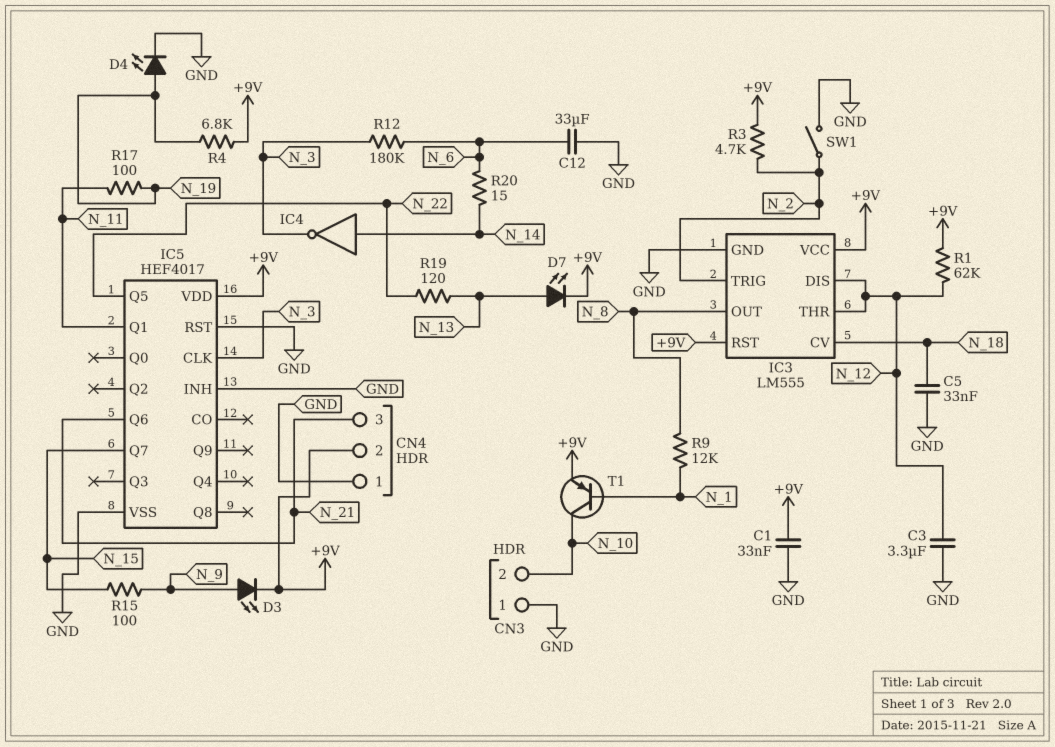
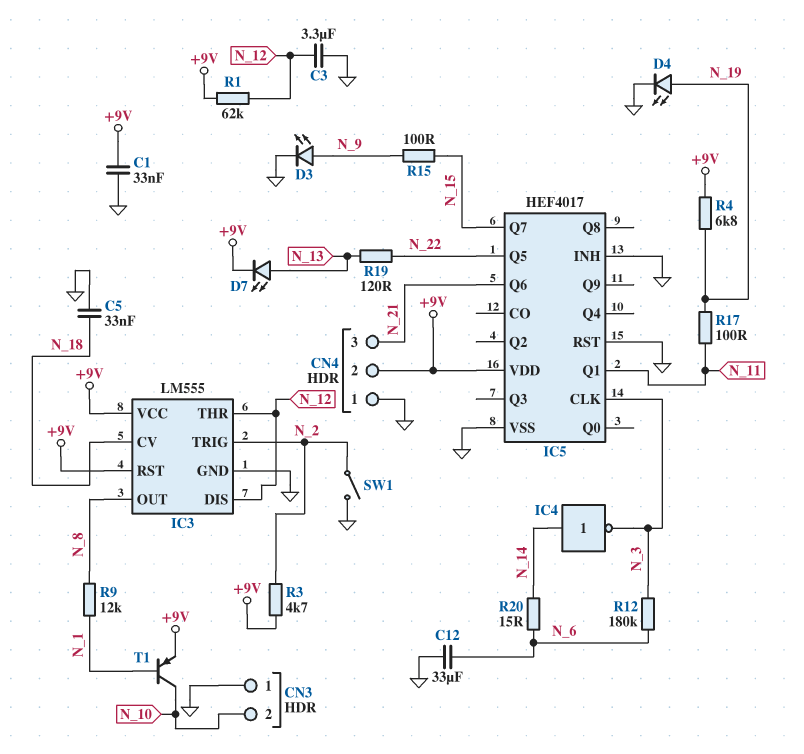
D3: LED (A N_9, K +9V) -> LED (A N_9, K GND)

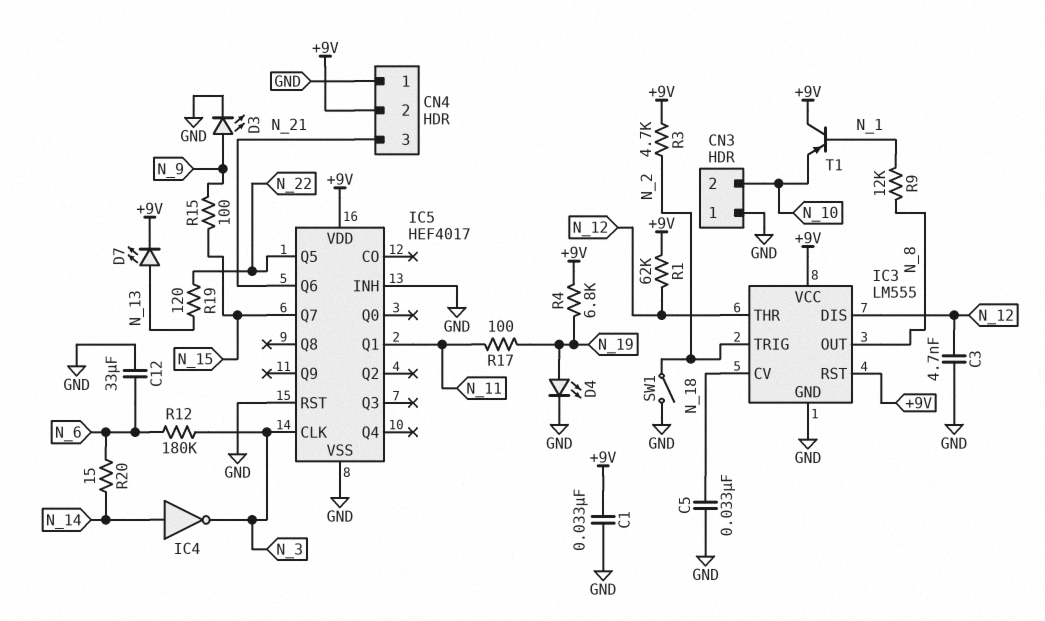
C3: 3.3uF (GND, N_12) -> 4.7nF (GND, N_12)
T1: PNP (B N_1, C N_10, E +9V) -> PNP (B N_1, C +9V, E N_10)

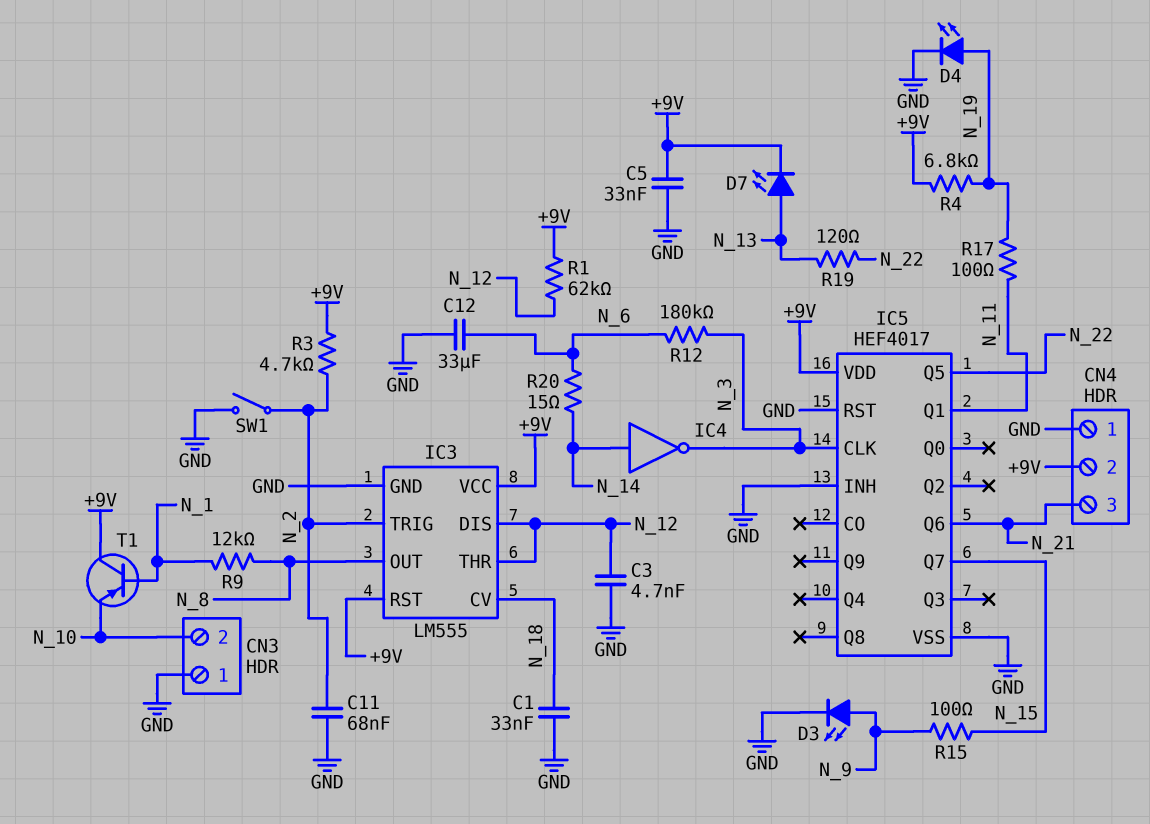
C1: 33nF (+9V, GND) -> 33nF (GND, N_18)
C5: 33nF (GND, N_18) -> 33nF (+9V, GND)
C11: none -> 68nF (GND, N_2)

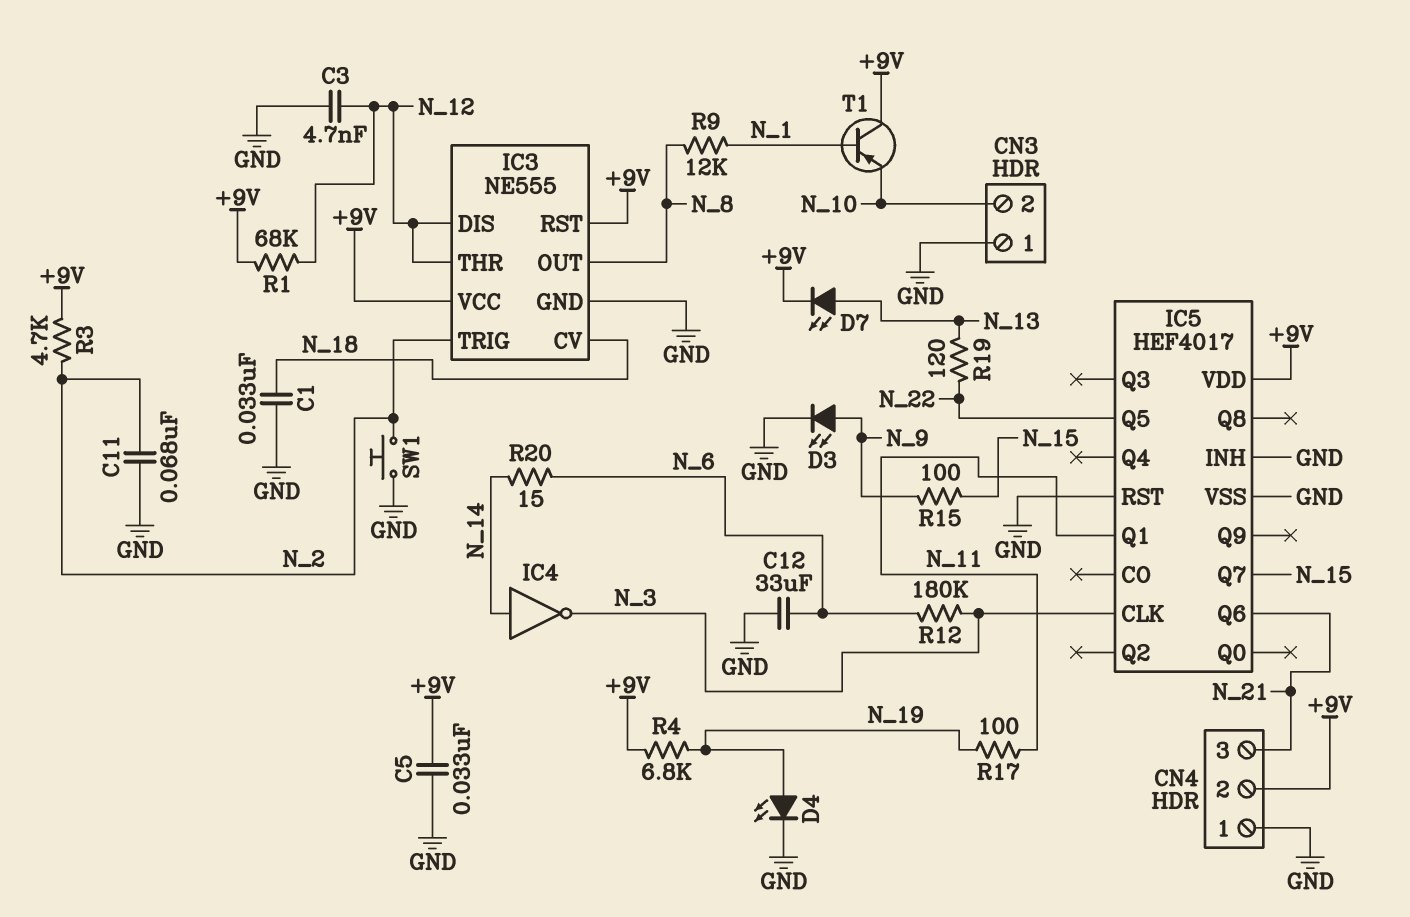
IC3: LM555 -> NE555
R1: 62k (+9V, N_12) -> 68k (+9V, N_12)
SW1: switch (GND, N_2) -> button (GND, N_2)

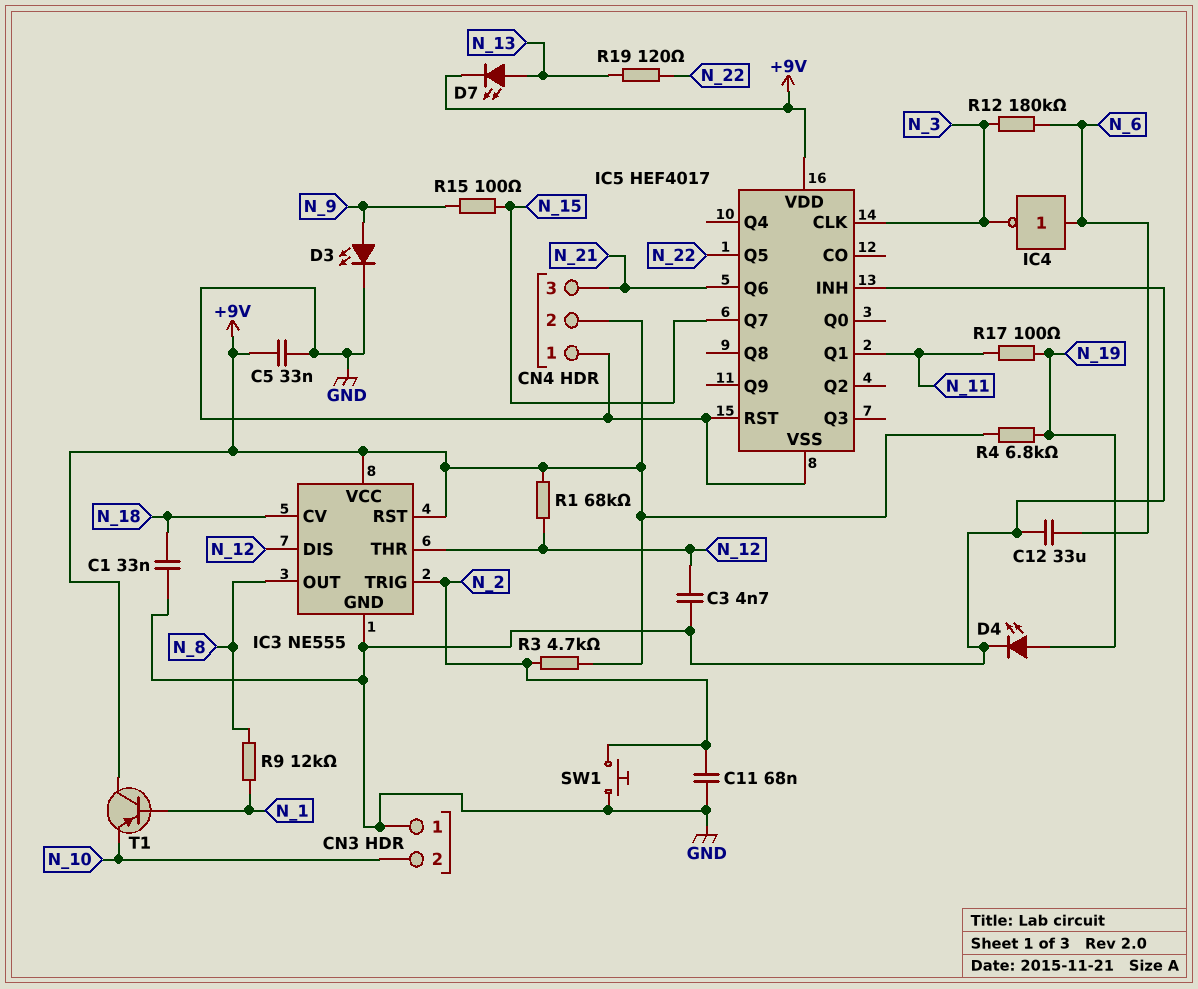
IC4: NOT (in N_14, out N_3) -> NOT (in N_6, out N_3)
R20: 15 (N_6, N_14) -> none

